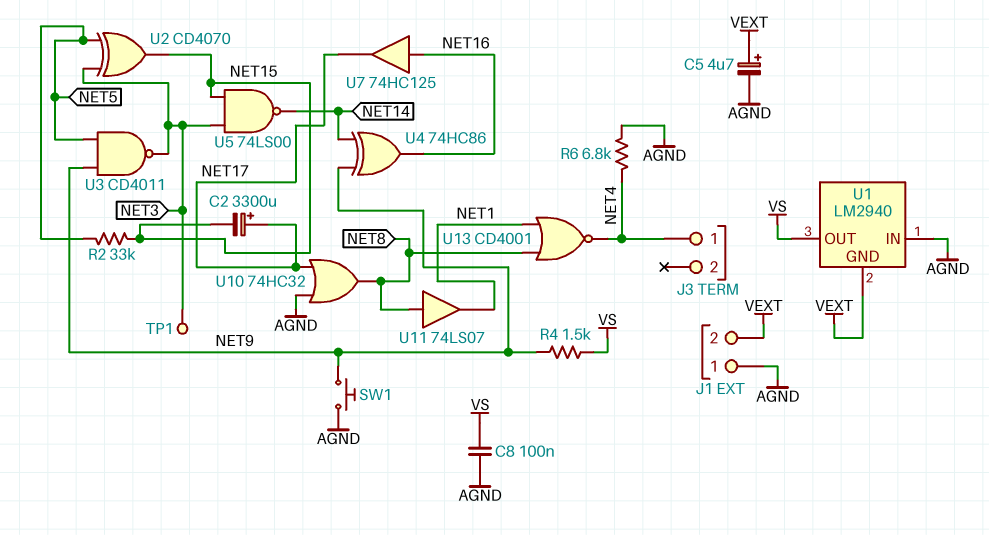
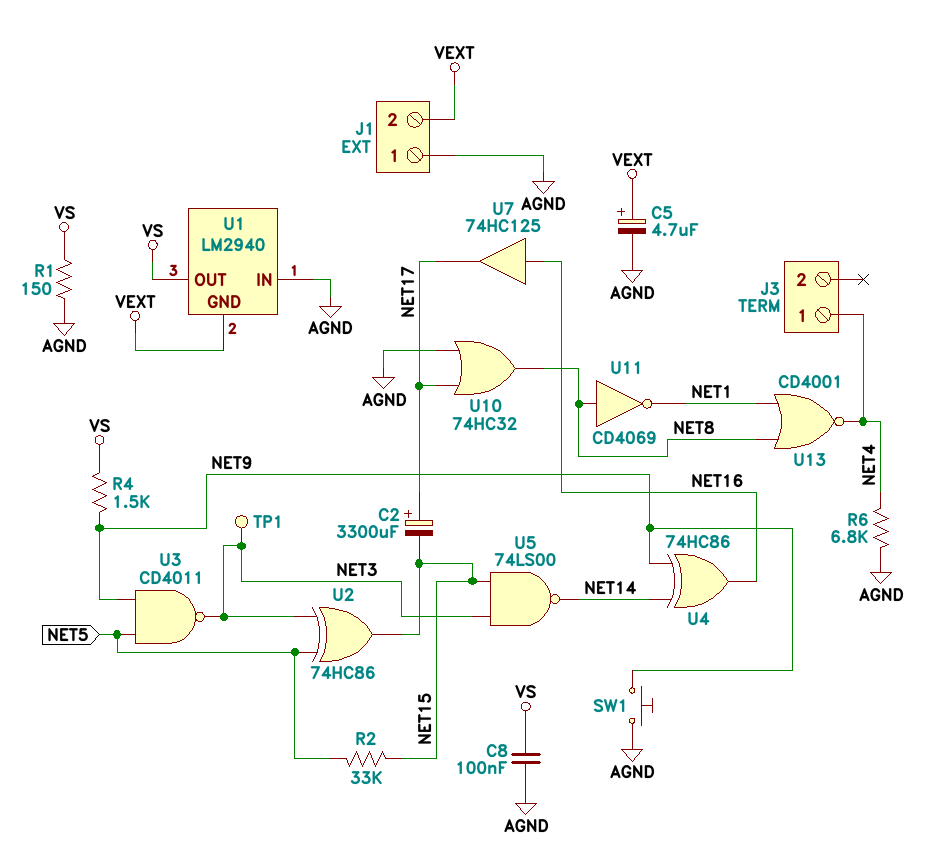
R1: none -> 150 (AGND, VS)
U2: XOR CD4070 (in NET3, in NET5, out NET15) -> XOR 74HC86 (in NET3, in NET5, out NET15)
U11: buffer 74LS07 (in NET8, out NET1) -> NOT CD4069 (in NET8, out NET1)

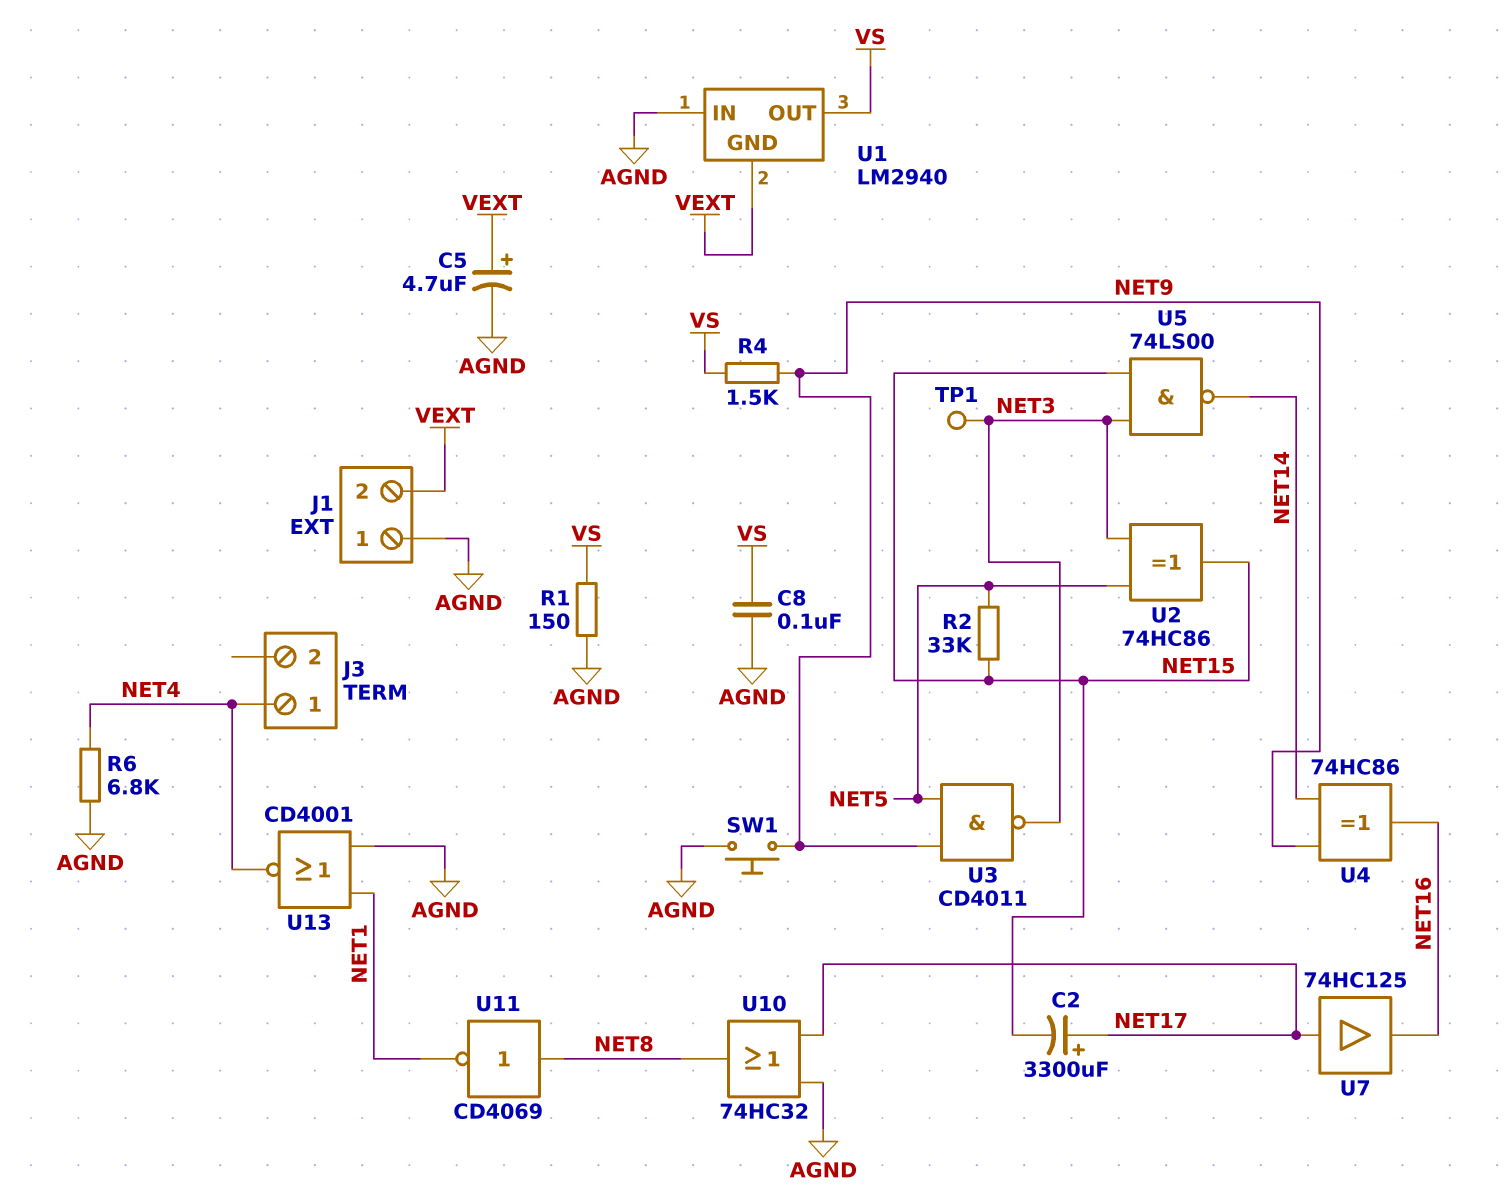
U7: buffer 74HC125 (in NET16, out NET17) -> buffer 74HC125 (in NET17, out NET16)
U13: NOR CD4001 (in NET1, in NET8, out NET4) -> NOR CD4001 (in AGND, in NET1, out NET4)

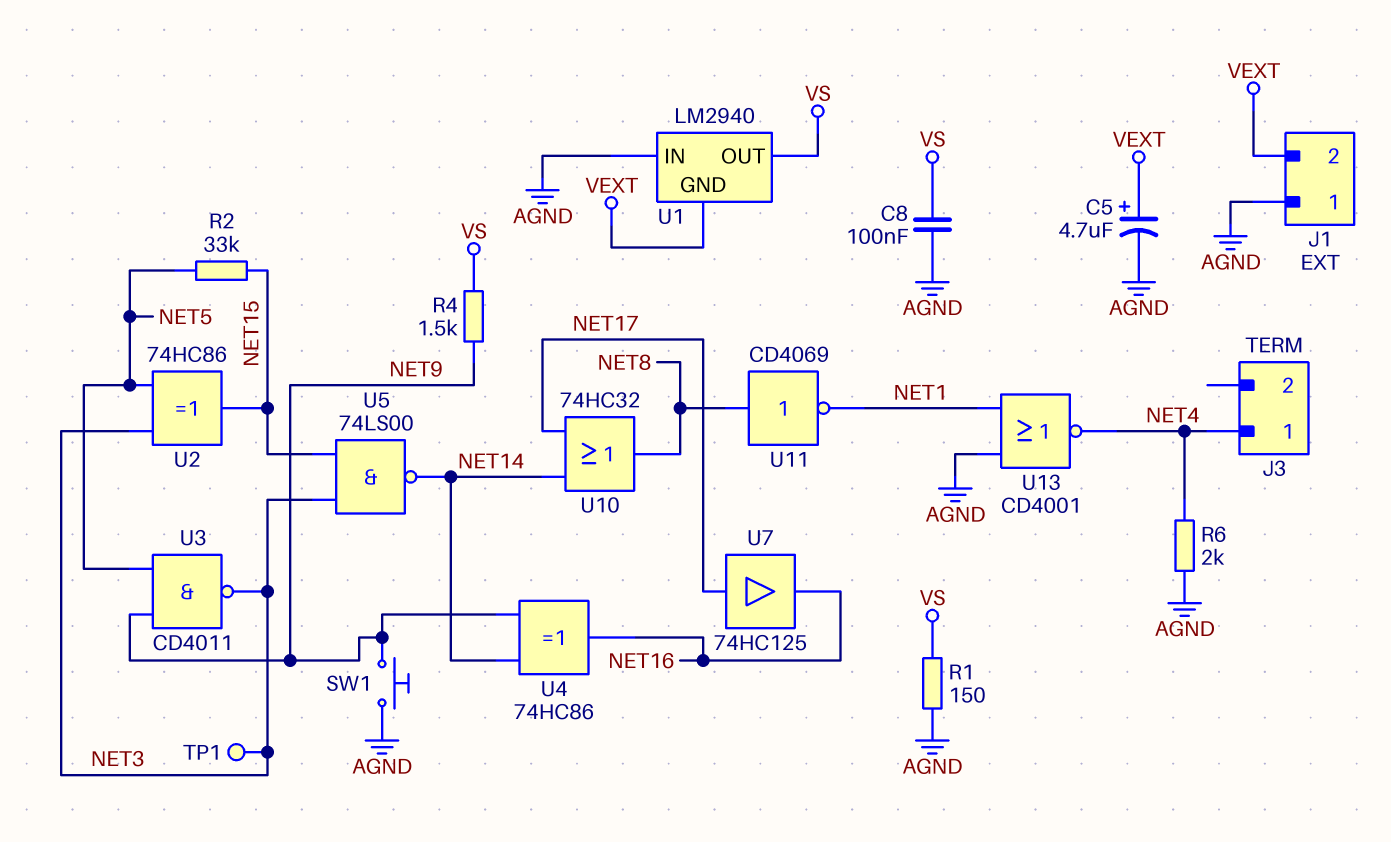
C2: 3300uF (plus NET17, minus NET15) -> none
R6: 6.8k (AGND, NET4) -> 2k (AGND, NET4)
U10: OR 74HC32 (in AGND, in NET17, out NET8) -> OR 74HC32 (in NET14, in NET17, out NET8)

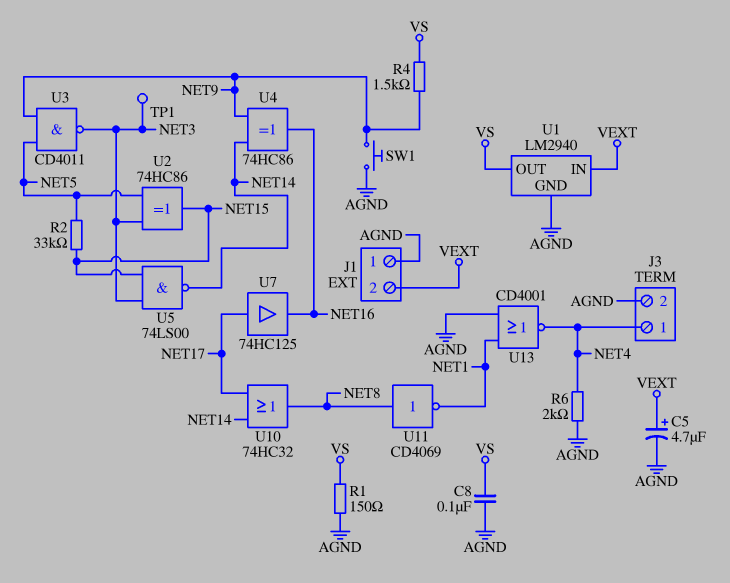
J3 pin 2: none -> AGND
U1 pin GND: VEXT -> AGND
U1 pin IN: AGND -> VEXT

